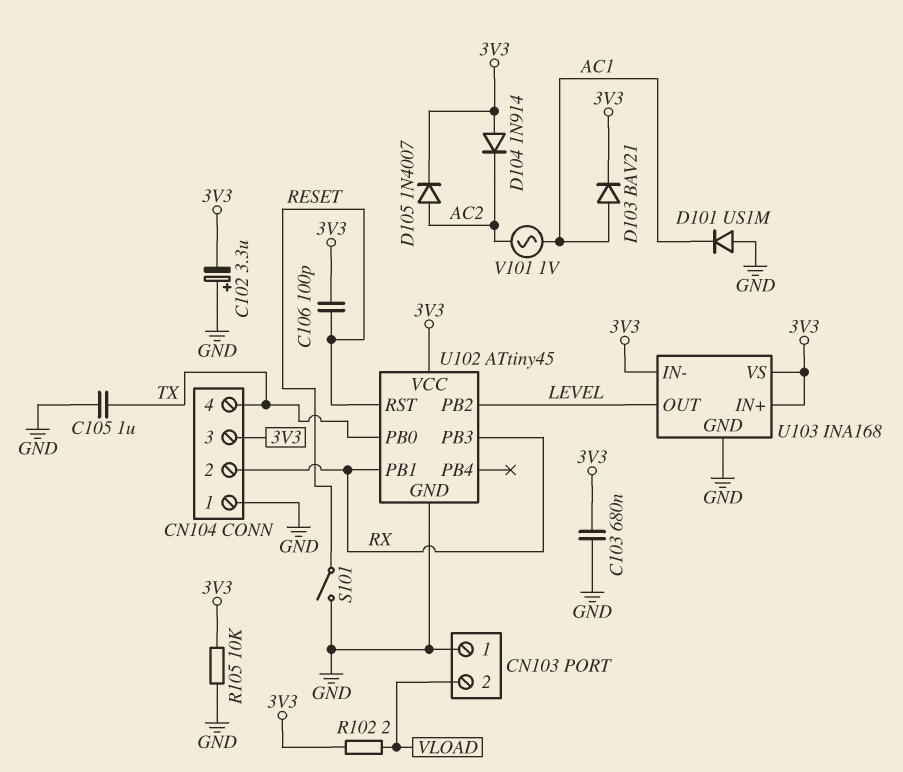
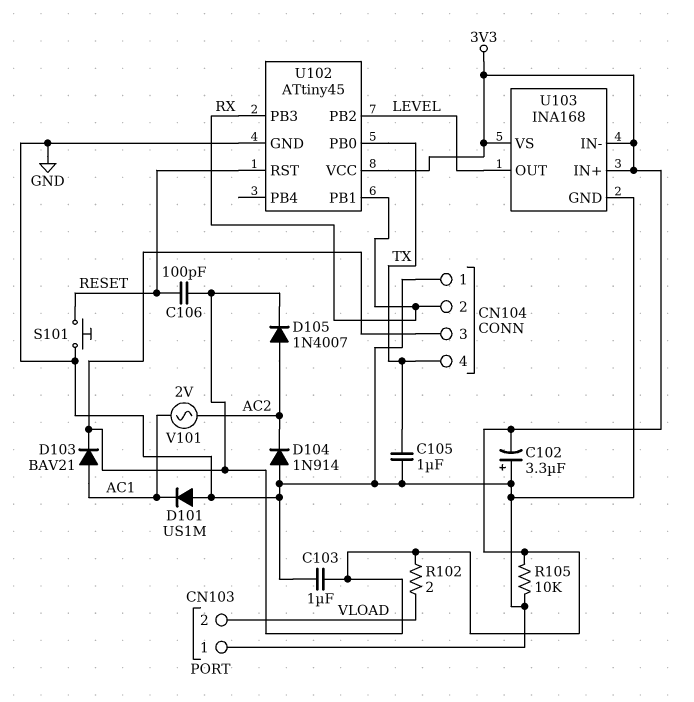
C103: 680nF (3V3, GND) -> 1uF (3V3, GND)
D104: diode 1N914 (A 3V3, K AC2) -> diode 1N914 (A GND, K AC2)
S101: switch (GND, RESET) -> button (GND, RESET)
V101: AC 1V (AC1, AC2) -> AC 2V (AC1, AC2)

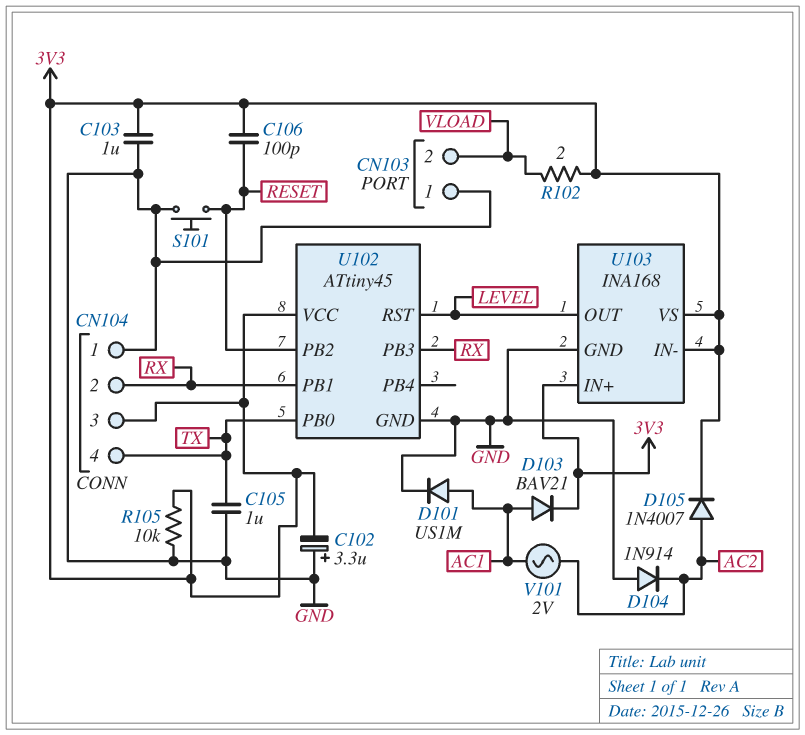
D101: diode US1M (A GND, K AC1) -> diode US1M (A AC1, K GND)
U102 pin PB2: LEVEL -> RESET
U102 pin RST: RESET -> LEVEL

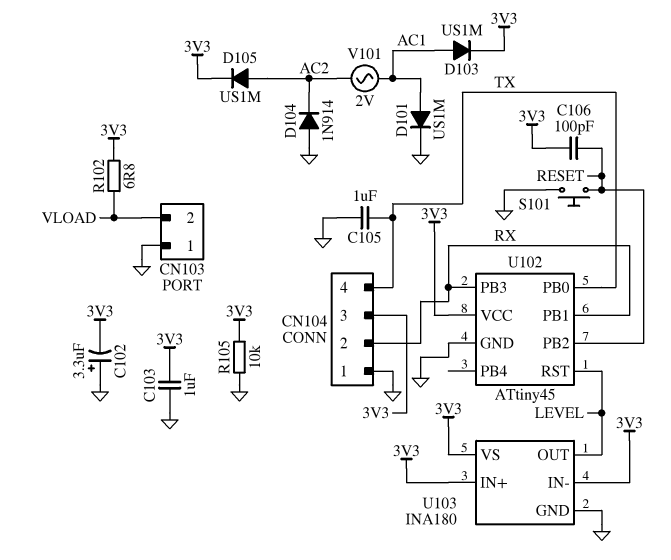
D103: diode BAV21 (A AC1, K 3V3) -> diode US1M (A AC1, K 3V3)
D105: diode 1N4007 (A AC2, K 3V3) -> diode US1M (A AC2, K 3V3)
R102: 2 (3V3, VLOAD) -> 6.8 (3V3, VLOAD)
U103: INA168 -> INA180

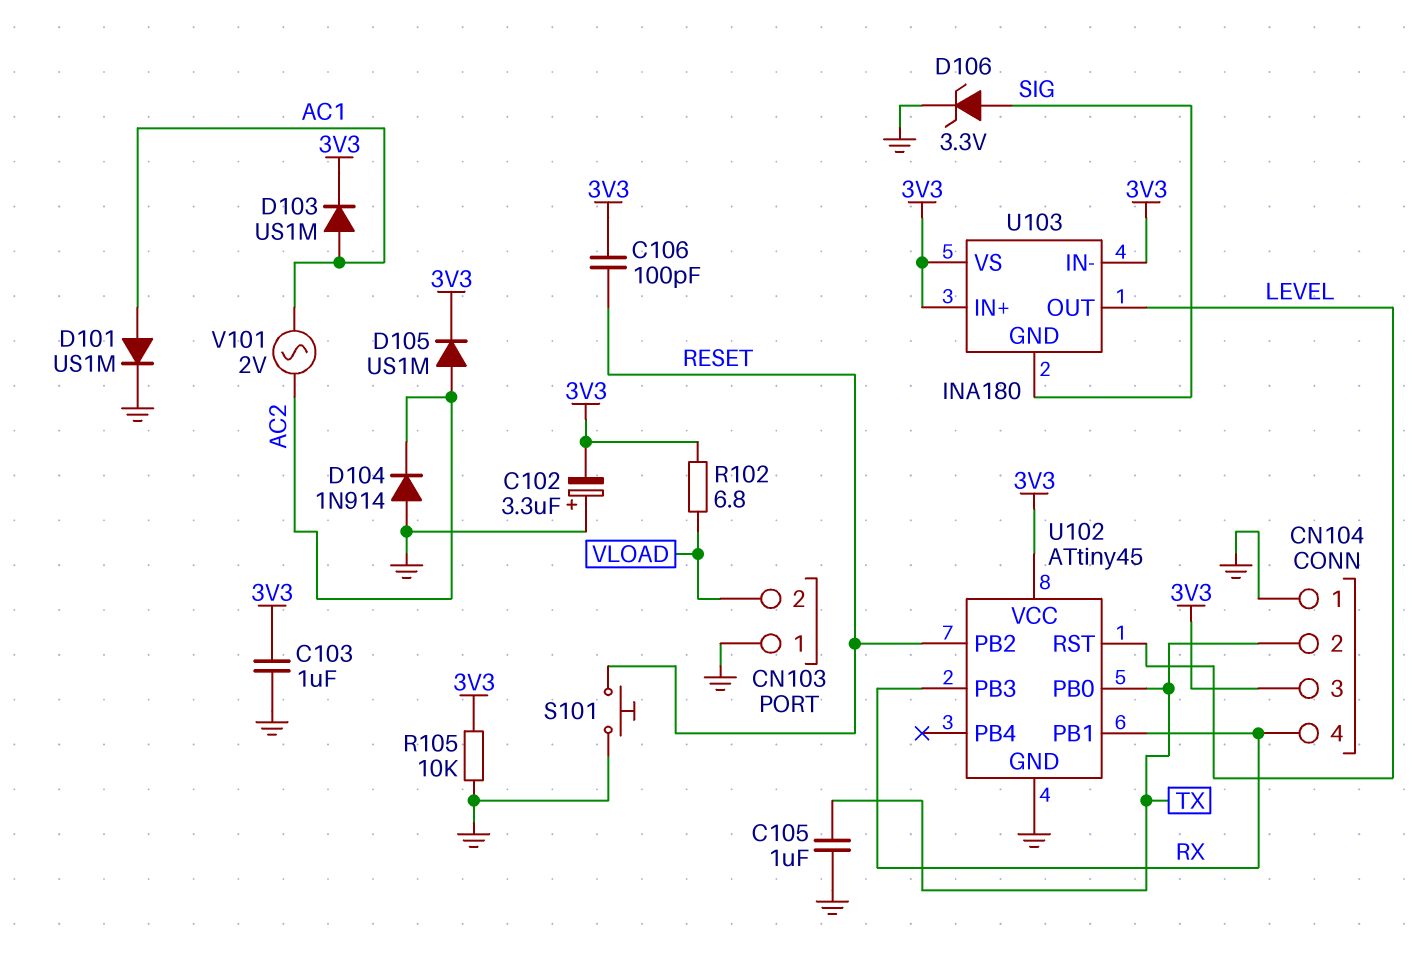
CN104 pin 2: RX -> TX
CN104 pin 4: TX -> RX
D106: none -> zener 3.3V (A SIG, K GND)
U103 pin GND: GND -> SIG

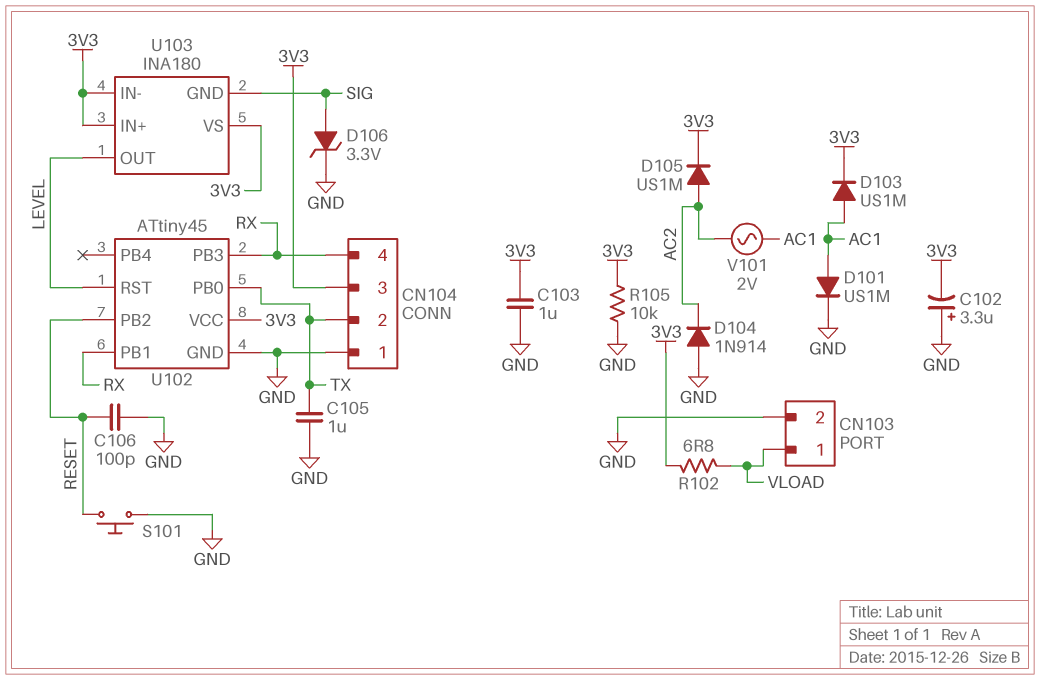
C106: 100pF (3V3, RESET) -> 100pF (GND, RESET)
CN103 pin 1: GND -> VLOAD
CN103 pin 2: VLOAD -> GND

